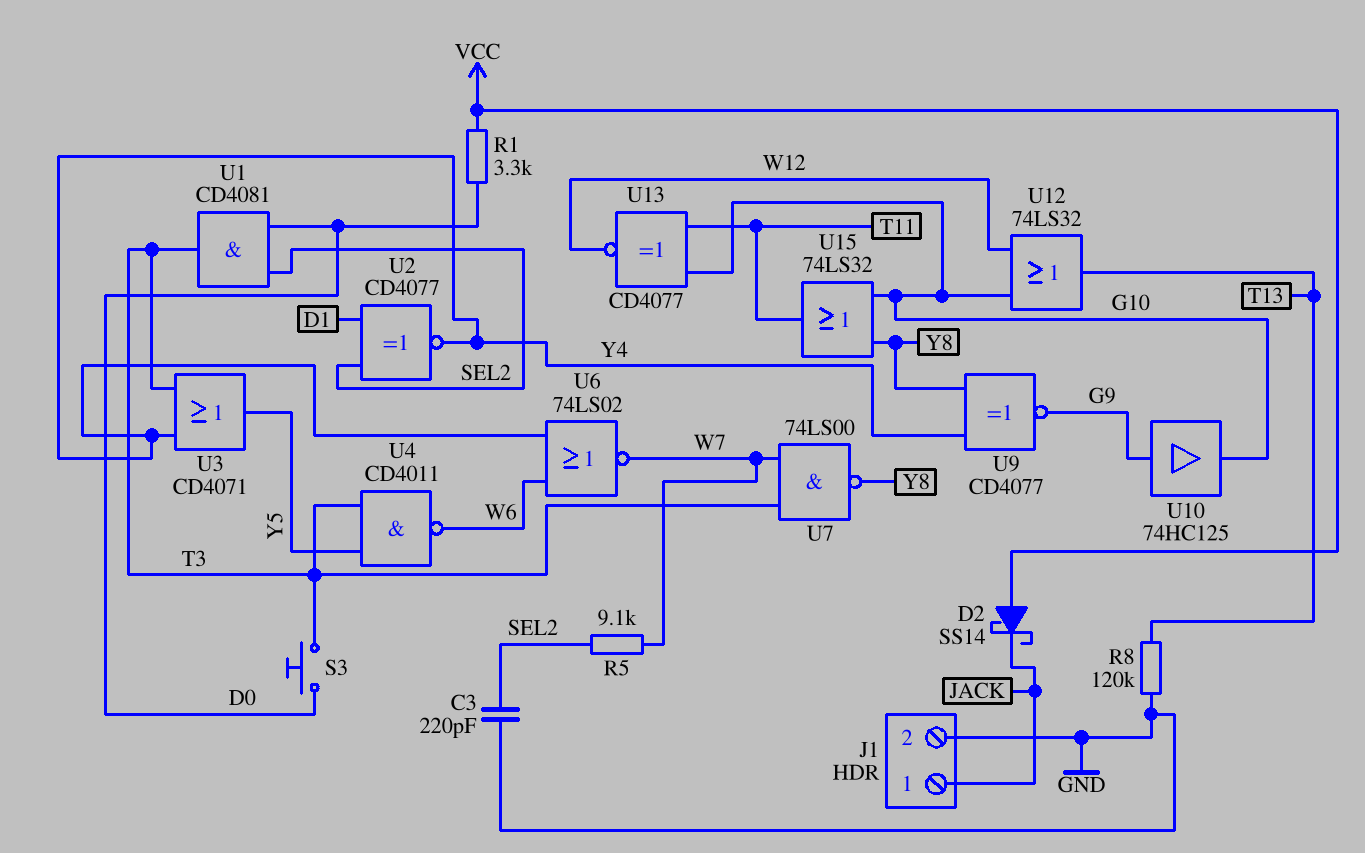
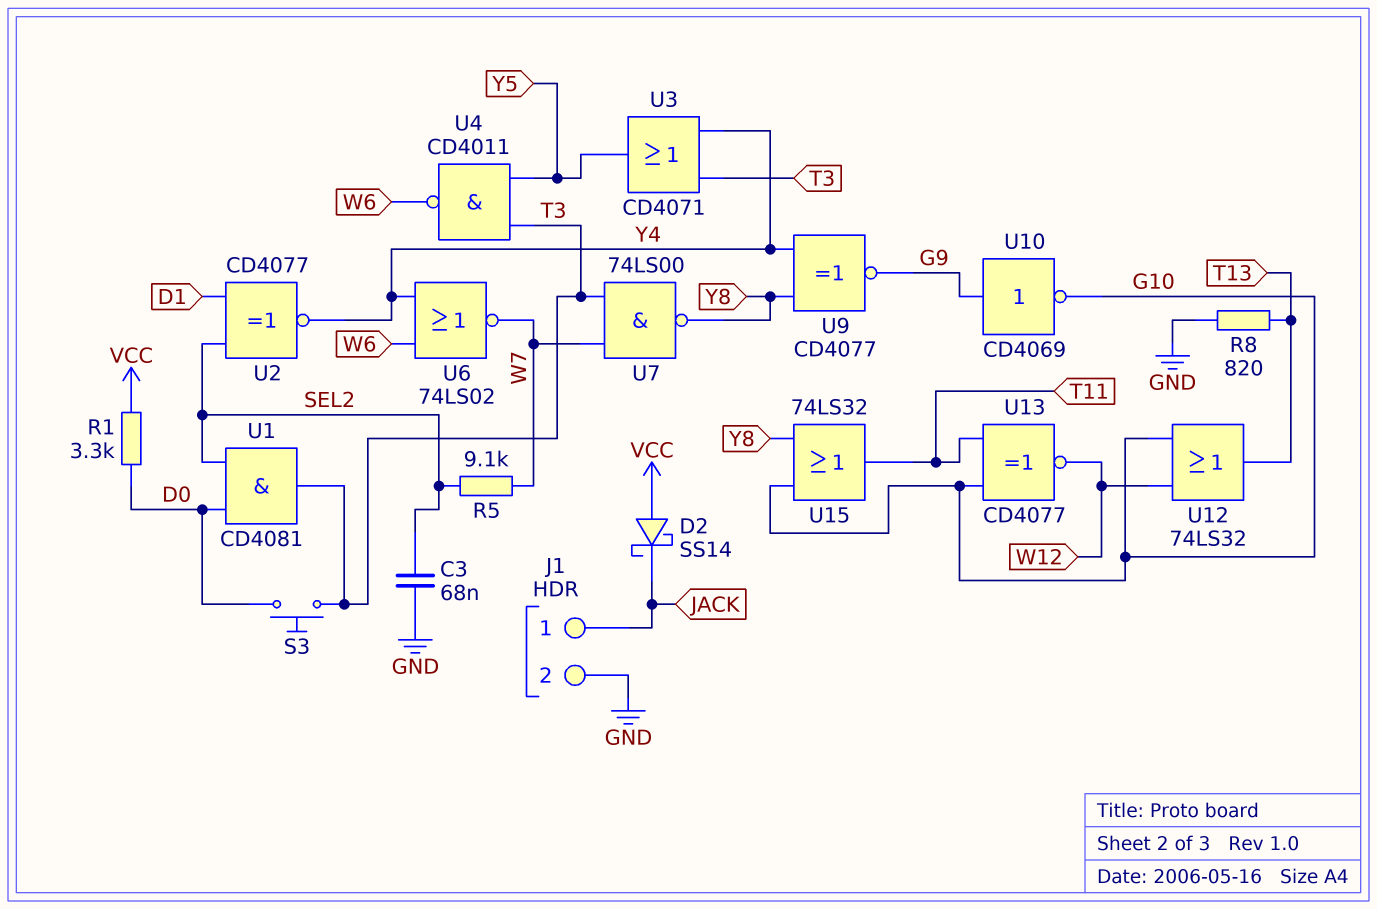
C3: 220pF (GND, SEL2) -> 68nF (GND, SEL2)
R8: 120k (GND, T13) -> 820 (GND, T13)
U10: buffer 74HC125 (in G9, out G10) -> NOT CD4069 (in G9, out G10)

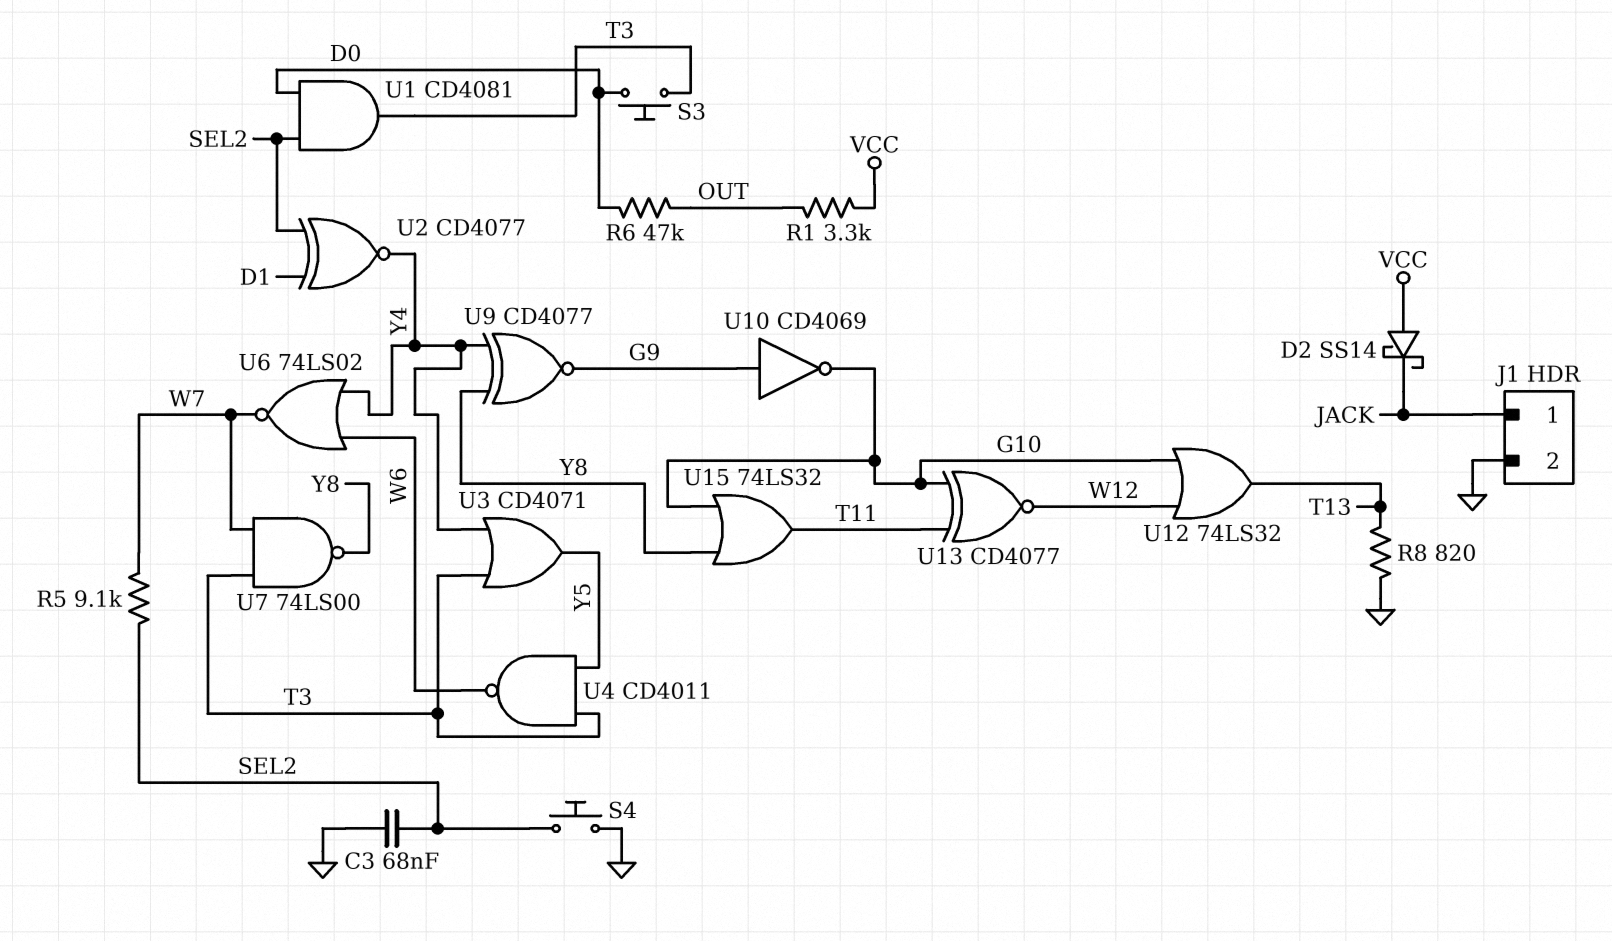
R1: 3.3k (D0, VCC) -> 3.3k (OUT, VCC)
R6: none -> 47k (D0, OUT)
S4: none -> button (GND, SEL2)

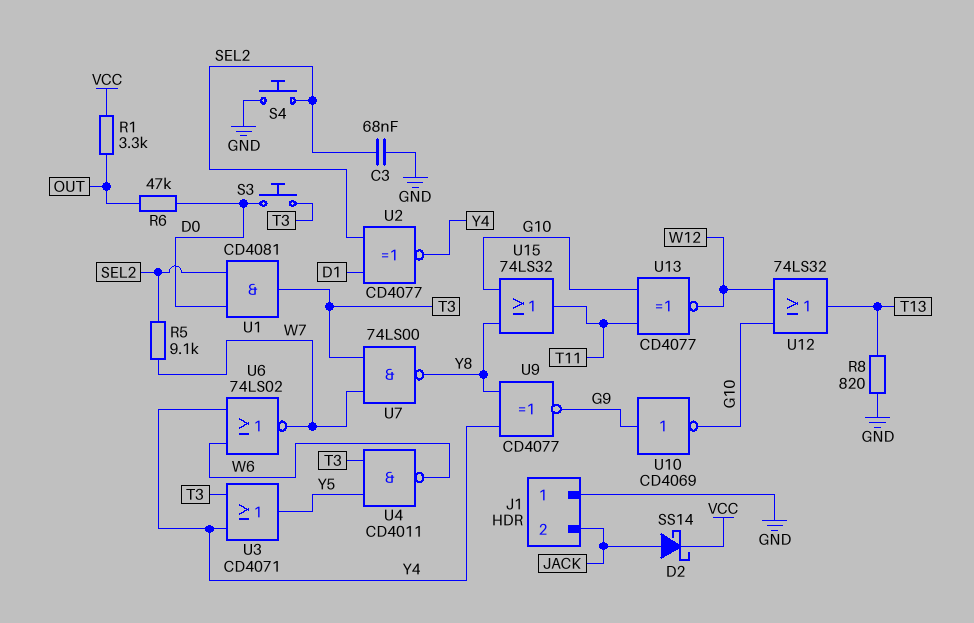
D2: schottky SS14 (A VCC, K JACK) -> schottky SS14 (A JACK, K VCC)
J1 pin 1: JACK -> GND
J1 pin 2: GND -> JACK

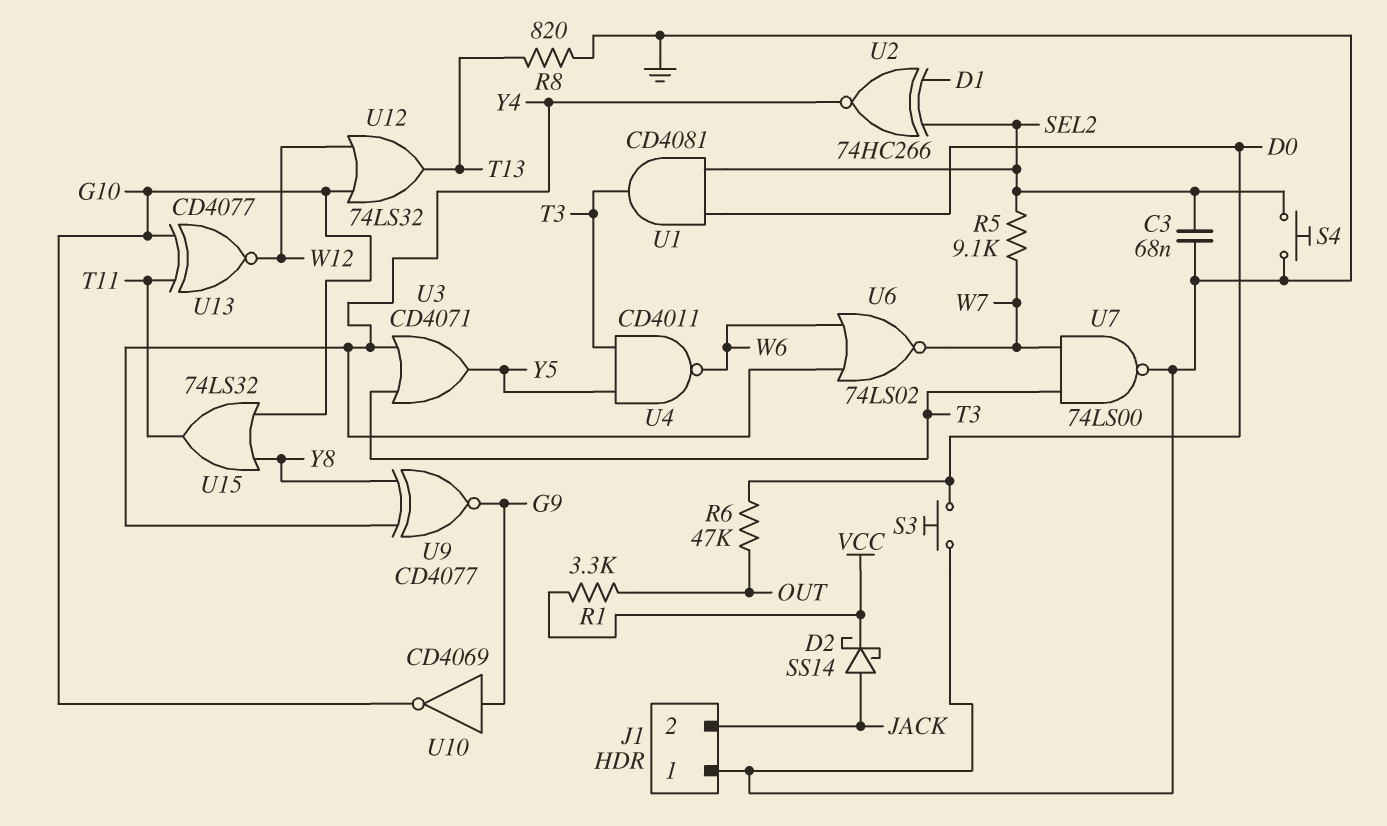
S3: button (D0, T3) -> button (D0, GND)
U2: XNOR CD4077 (in D1, in SEL2, out Y4) -> XNOR 74HC266 (in D1, in SEL2, out Y4)
U7: NAND 74LS00 (in T3, in W7, out Y8) -> NAND 74LS00 (in T3, in W7, out GND)

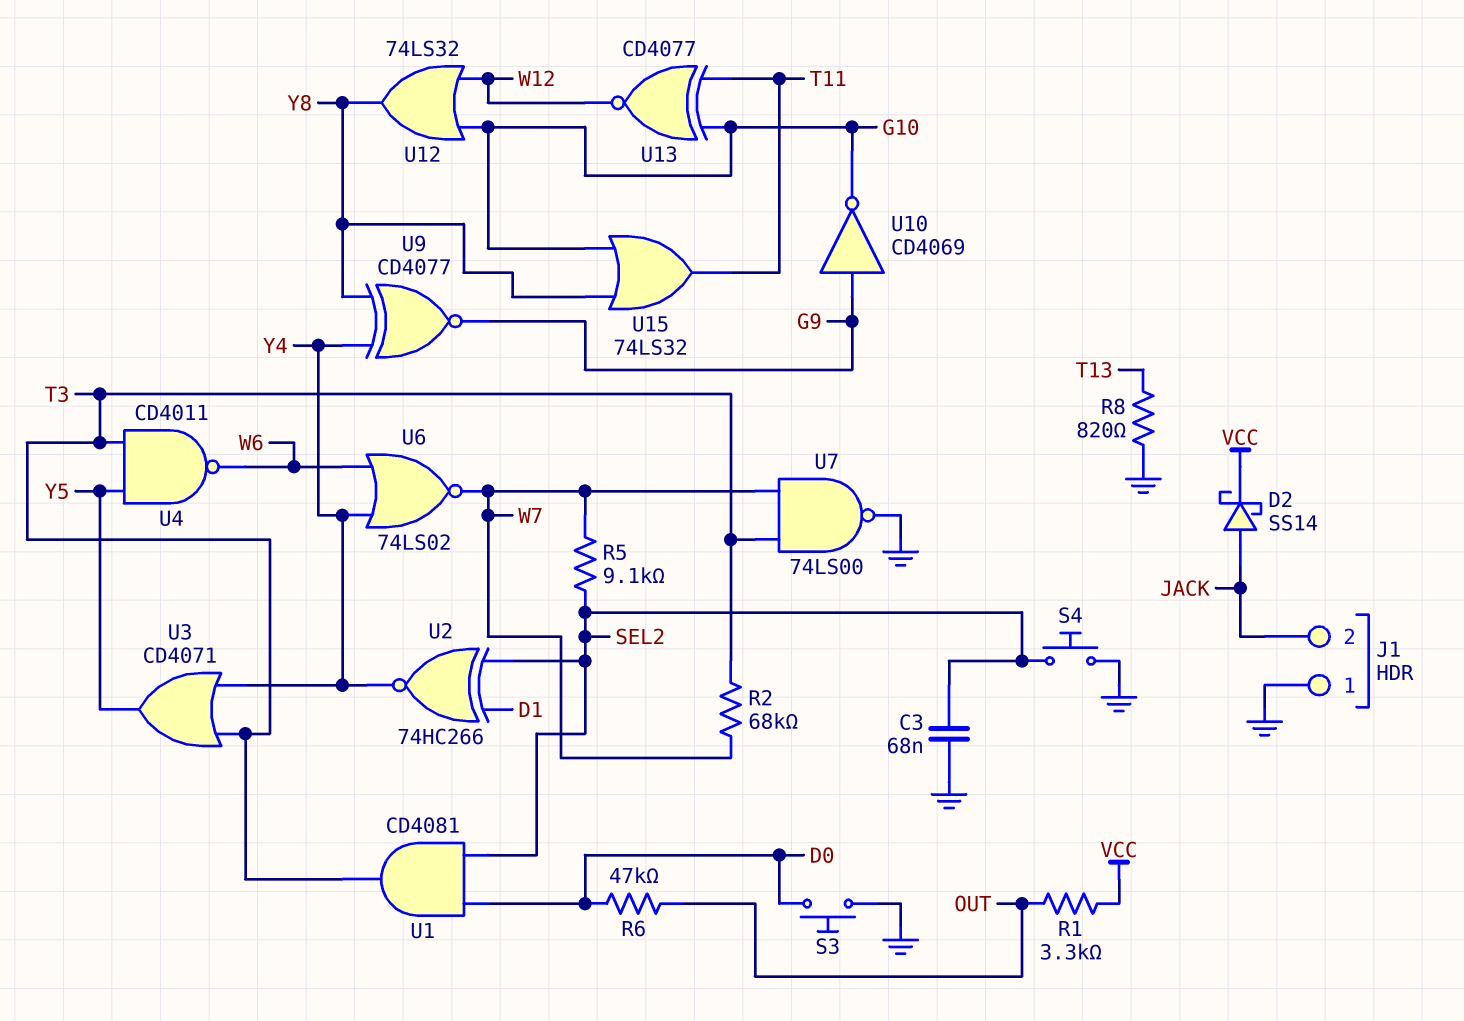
R2: none -> 68k (T3, W7)
U12: OR 74LS32 (in G10, in W12, out T13) -> OR 74LS32 (in G10, in W12, out Y8)

